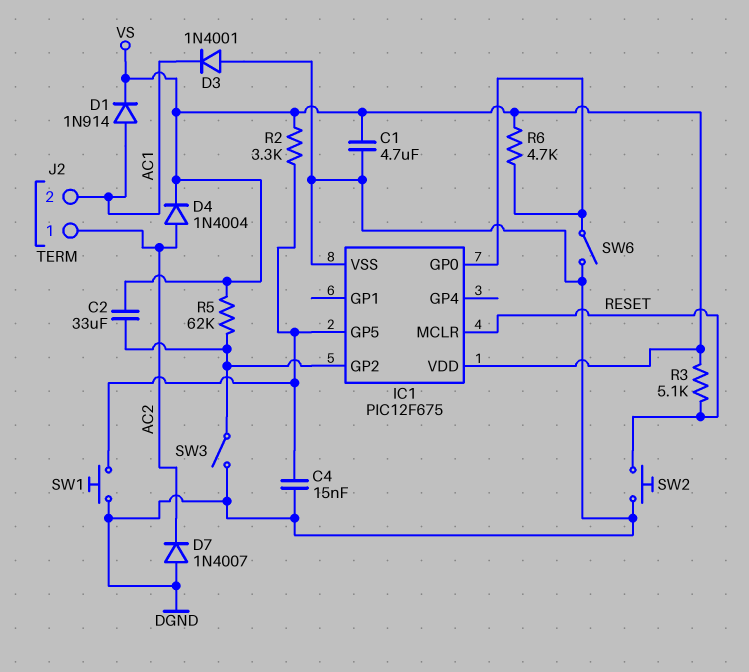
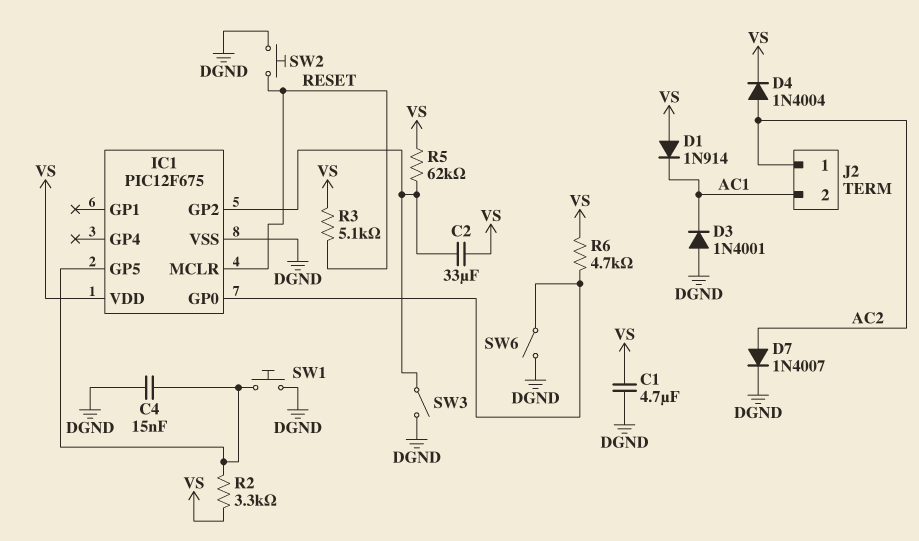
D1: diode 1N914 (A AC1, K VS) -> diode 1N914 (A VS, K AC1)
D7: diode 1N4007 (A DGND, K AC2) -> diode 1N4007 (A AC2, K DGND)

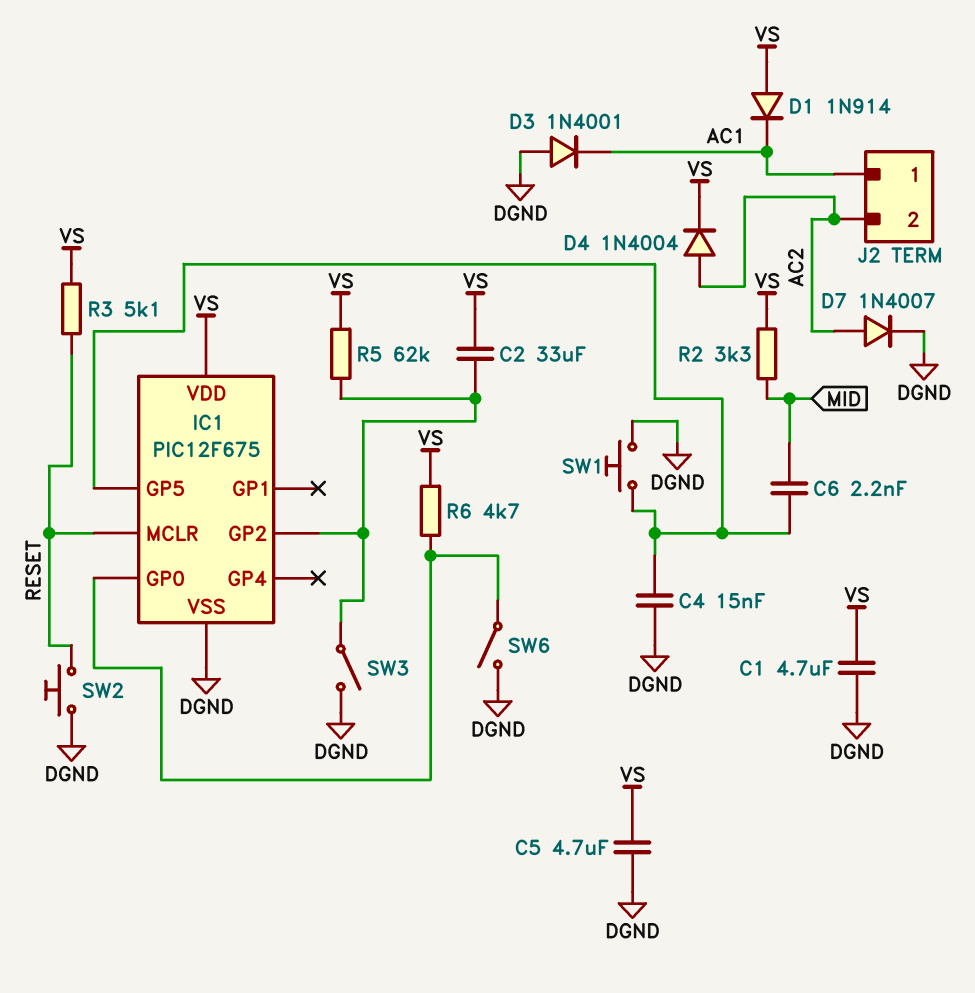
C5: none -> 4.7uF (DGND, VS)
C6: none -> 2.2nF (IC1/GP5, MID)
J2 pin 1: AC2 -> AC1
J2 pin 2: AC1 -> AC2
R2: 3.3k (IC1/GP5, VS) -> 3.3k (MID, VS)

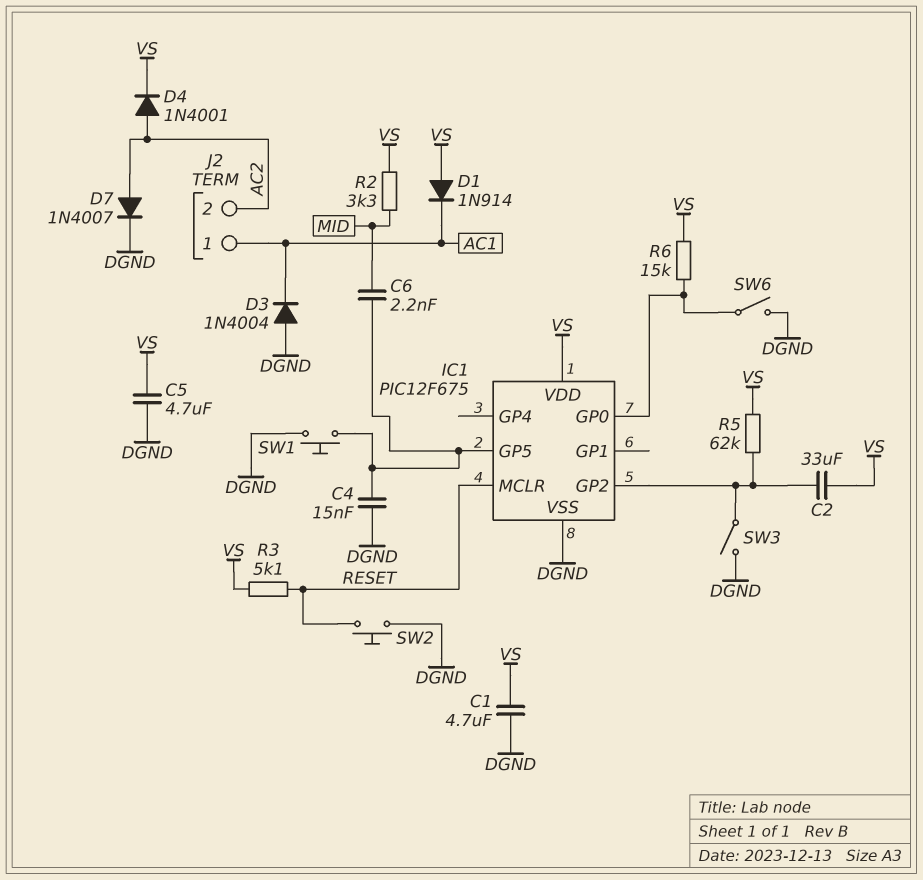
D3: diode 1N4001 (A DGND, K AC1) -> diode 1N4004 (A DGND, K AC1)
D4: diode 1N4004 (A AC2, K VS) -> diode 1N4001 (A AC2, K VS)
R6: 4.7k (IC1/GP0, VS) -> 15k (IC1/GP0, VS)

